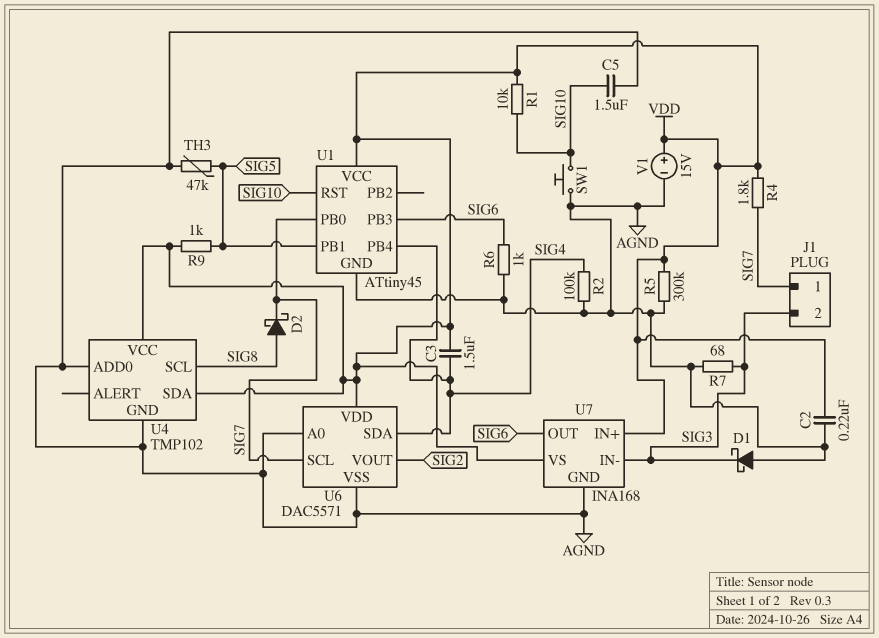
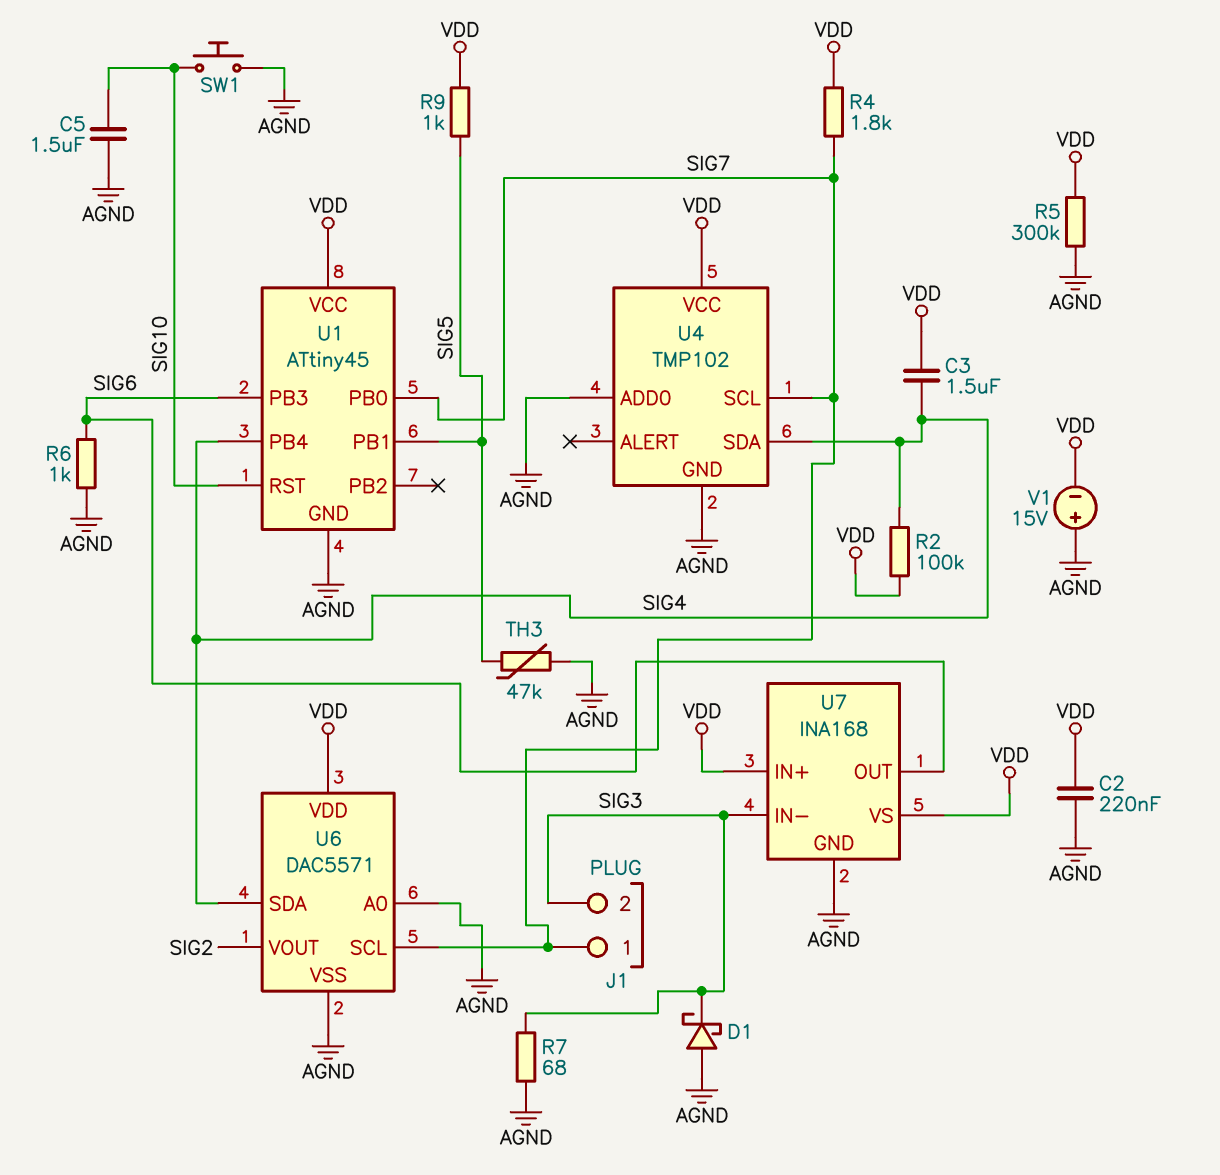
D2: schottky (A SIG8, K SIG7) -> none
R1: 10k (SIG10, VDD) -> none
R2: 100k (AGND, SIG4) -> 100k (SIG4, VDD)
U4 pin SCL: SIG8 -> SIG7
U4 pin SDA: VDD -> SIG4
V1: 15V (plus VDD, minus AGND) -> 15V (plus AGND, minus VDD)

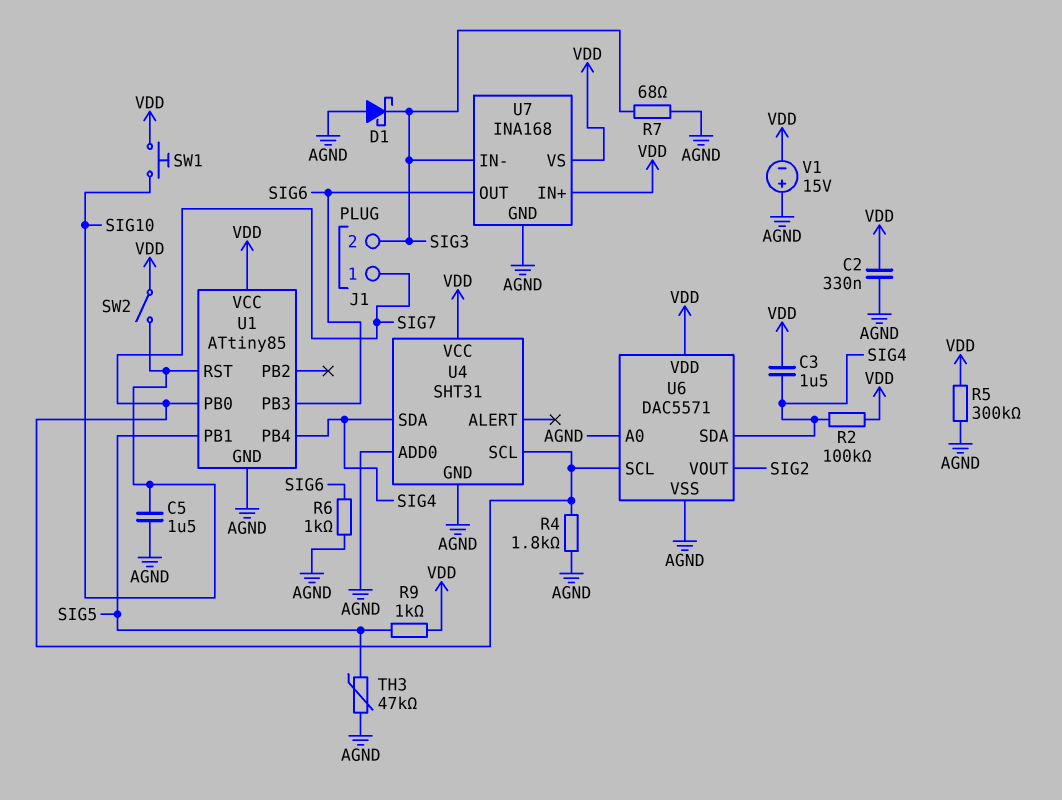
C2: 220nF (AGND, VDD) -> 330nF (AGND, VDD)
R4: 1.8k (SIG7, VDD) -> 1.8k (AGND, SIG7)
SW1: button (AGND, SIG10) -> button (SIG10, VDD)
SW2: none -> switch (SIG10, VDD)
U1: ATtiny45 -> ATtiny85
U4: TMP102 -> SHT31

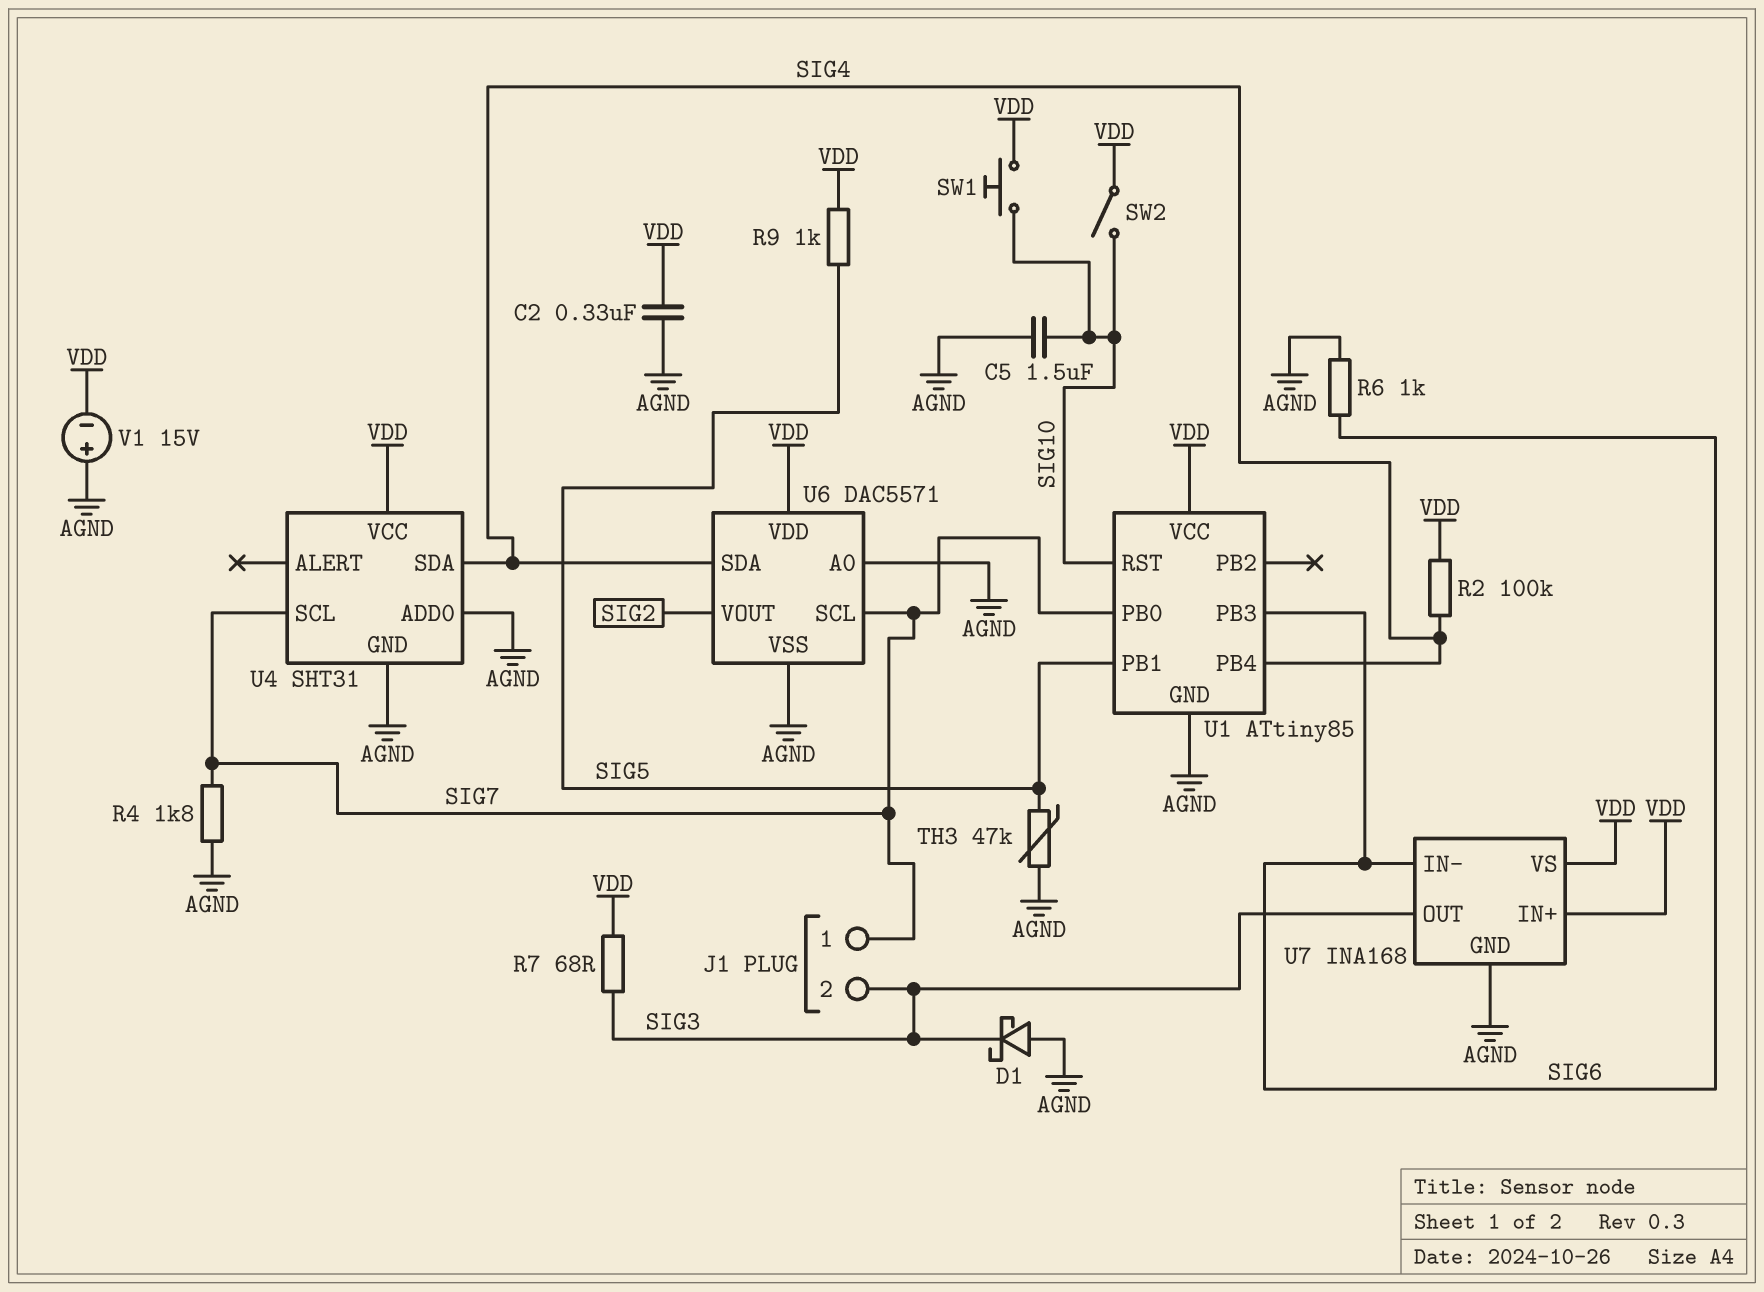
C3: 1.5uF (SIG4, VDD) -> none
R5: 300k (AGND, VDD) -> none
R7: 68 (AGND, SIG3) -> 68 (SIG3, VDD)
U7 pin IN-: SIG3 -> SIG6
U7 pin OUT: SIG6 -> SIG3

